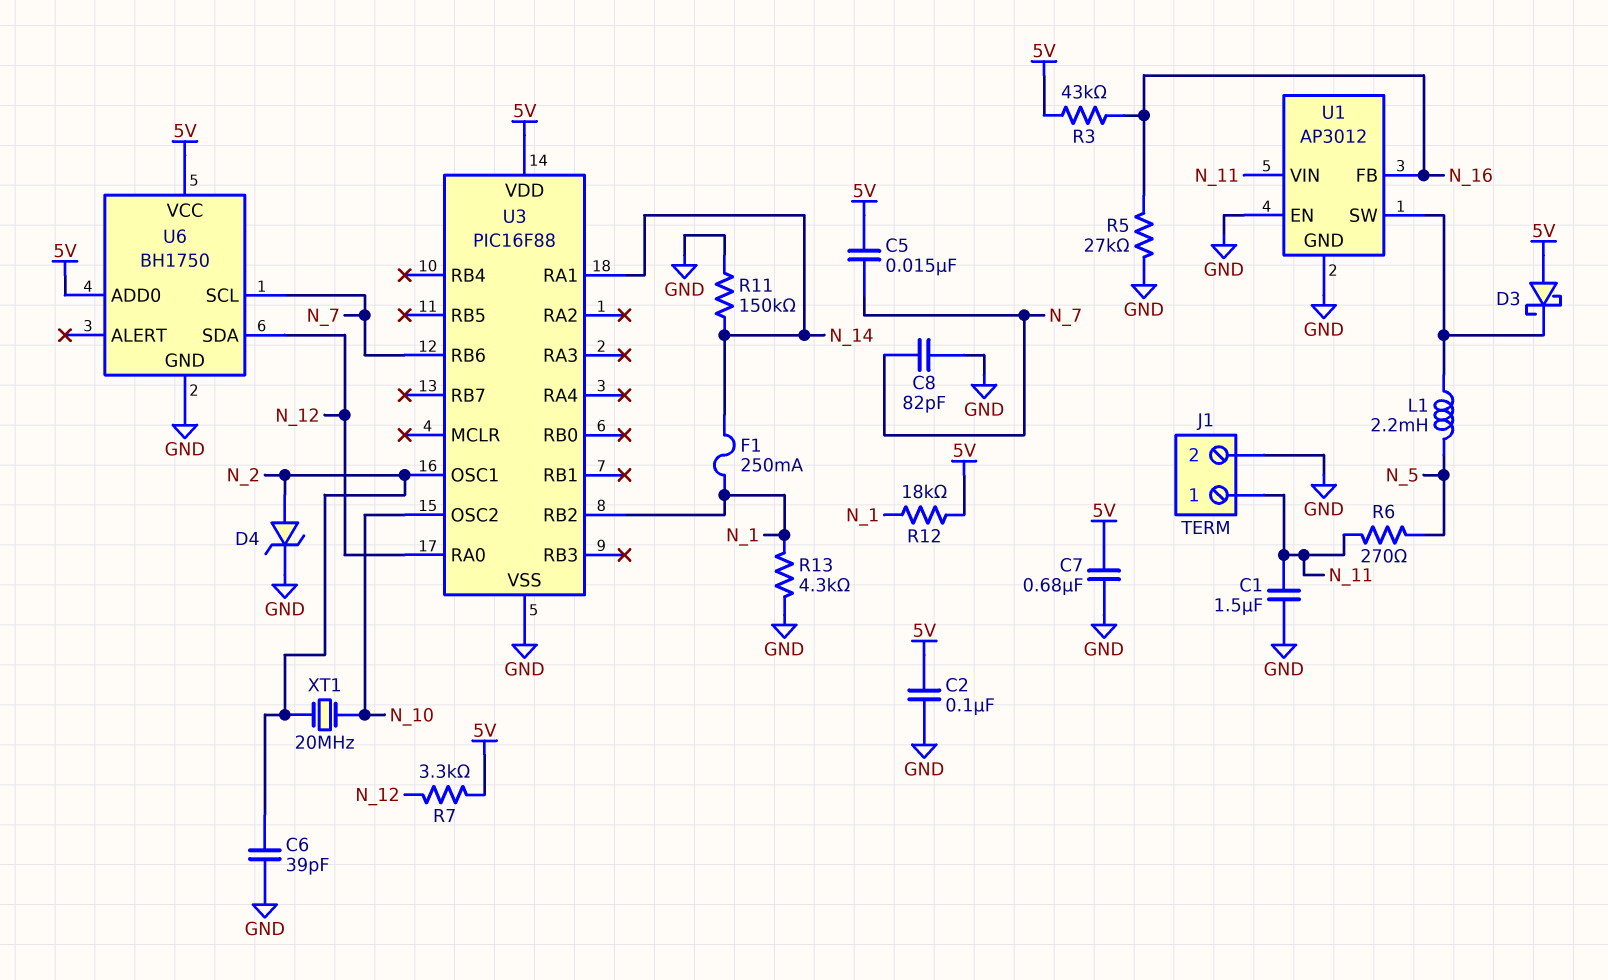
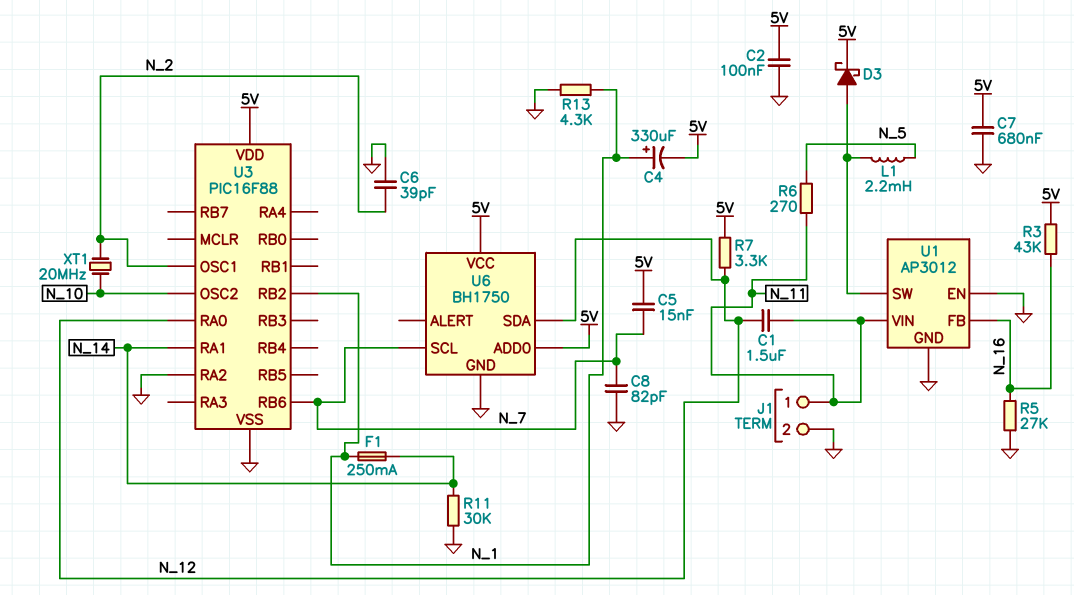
C1: 1.5uF (GND, N_11) -> 1.5uF (N_11, N_12)
C4: none -> 330uF (plus N_1, minus 5V)
D3: schottky (A 5V, K U1/SW) -> schottky (A U1/SW, K 5V)
D4: zener (A N_2, K GND) -> none
R11: 150k (GND, N_14) -> 30k (GND, N_14)
R12: 18k (5V, N_1) -> none
U3 pin RA2: none -> GND

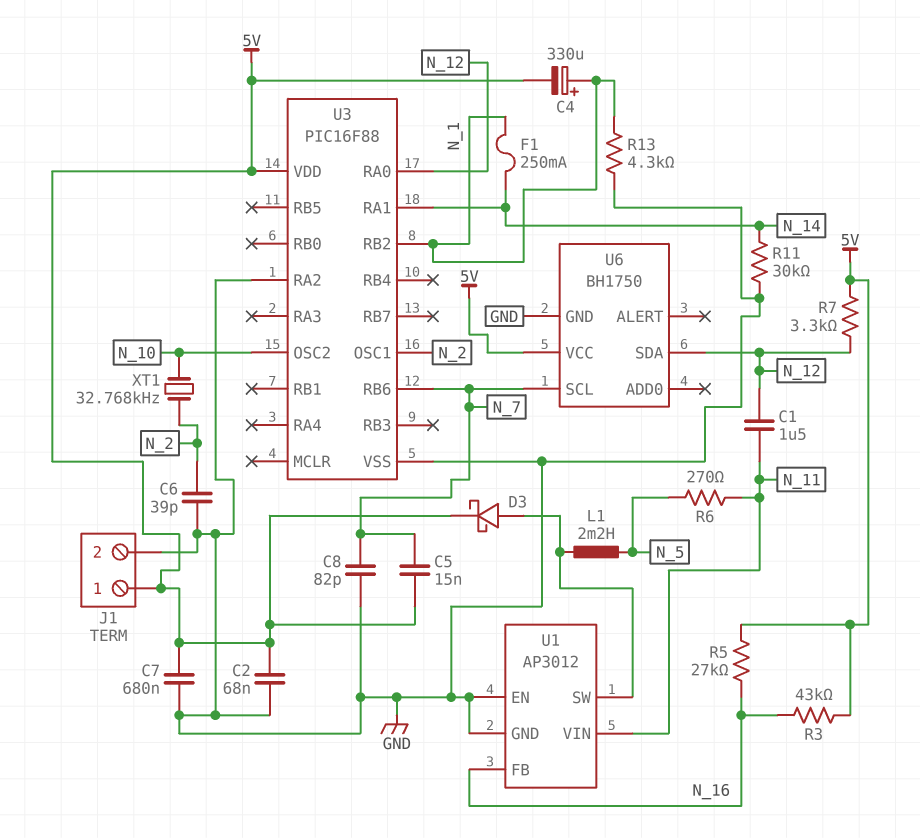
C2: 100nF (5V, GND) -> 68nF (5V, GND)
J1 pin 1: N_11 -> 5V
R5: 27k (GND, N_16) -> 27k (5V, N_16)
U6 pin ADD0: 5V -> none
XT1: 20MHz (N_2, N_10) -> 32.768kHz (N_2, N_10)

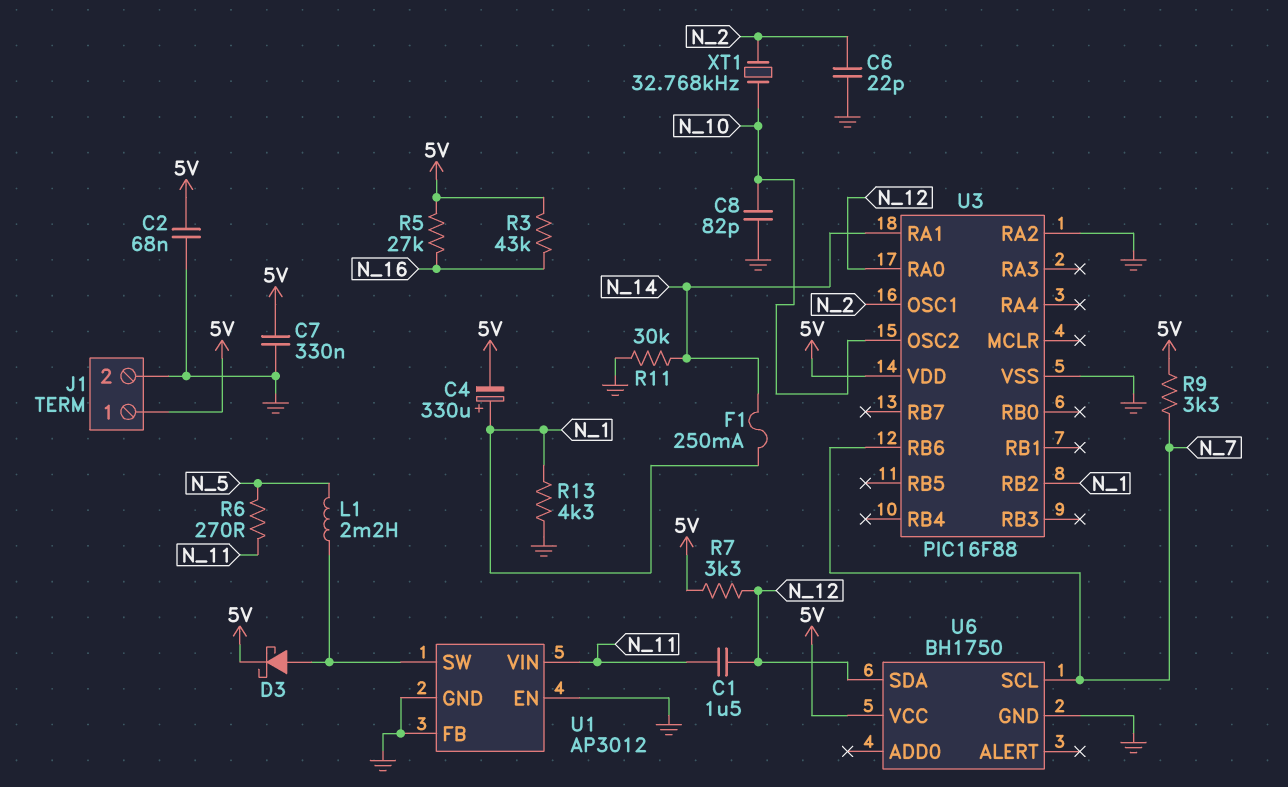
C5: 15nF (5V, N_7) -> none
C6: 39pF (GND, N_2) -> 22pF (GND, N_2)
C7: 680nF (5V, GND) -> 330nF (5V, GND)
C8: 82pF (GND, N_7) -> 82pF (GND, N_10)
R9: none -> 3.3k (5V, N_7)
U1 pin FB: N_16 -> GND

